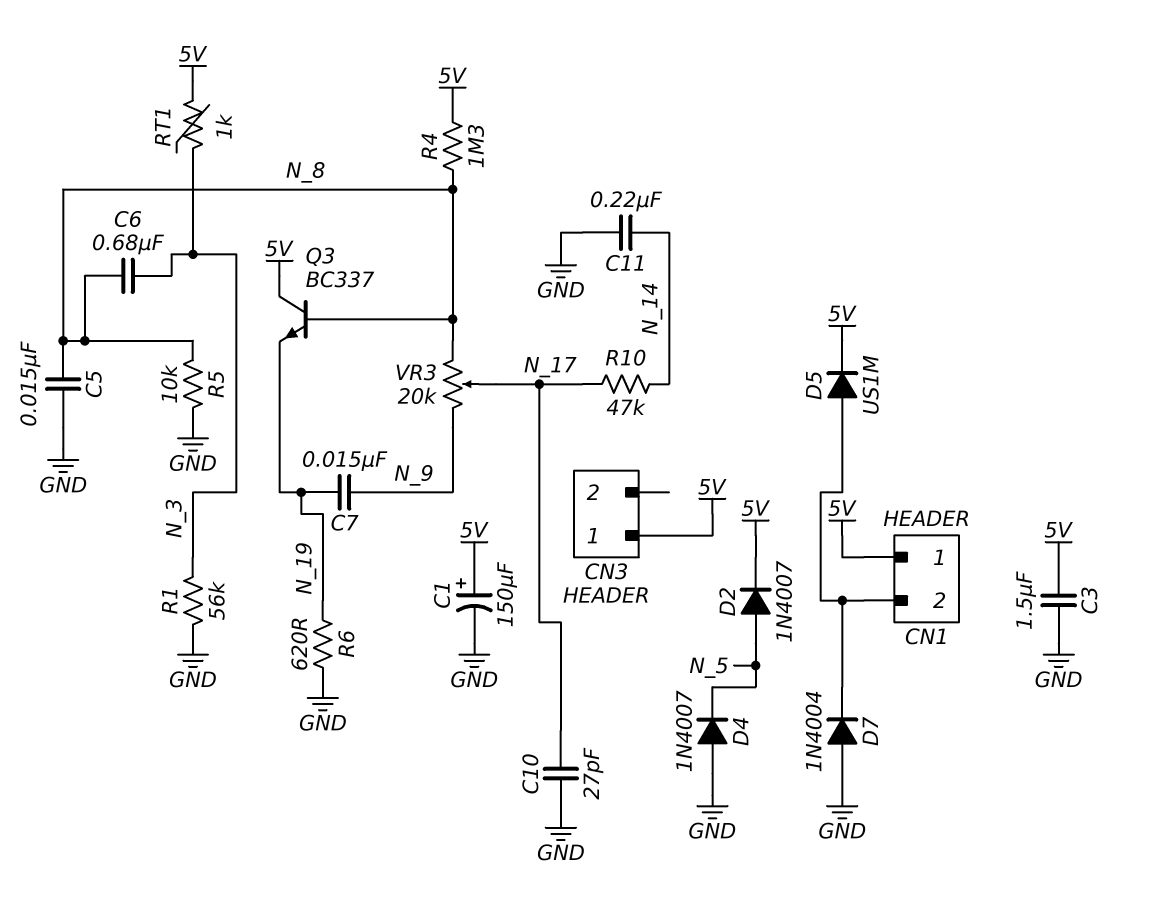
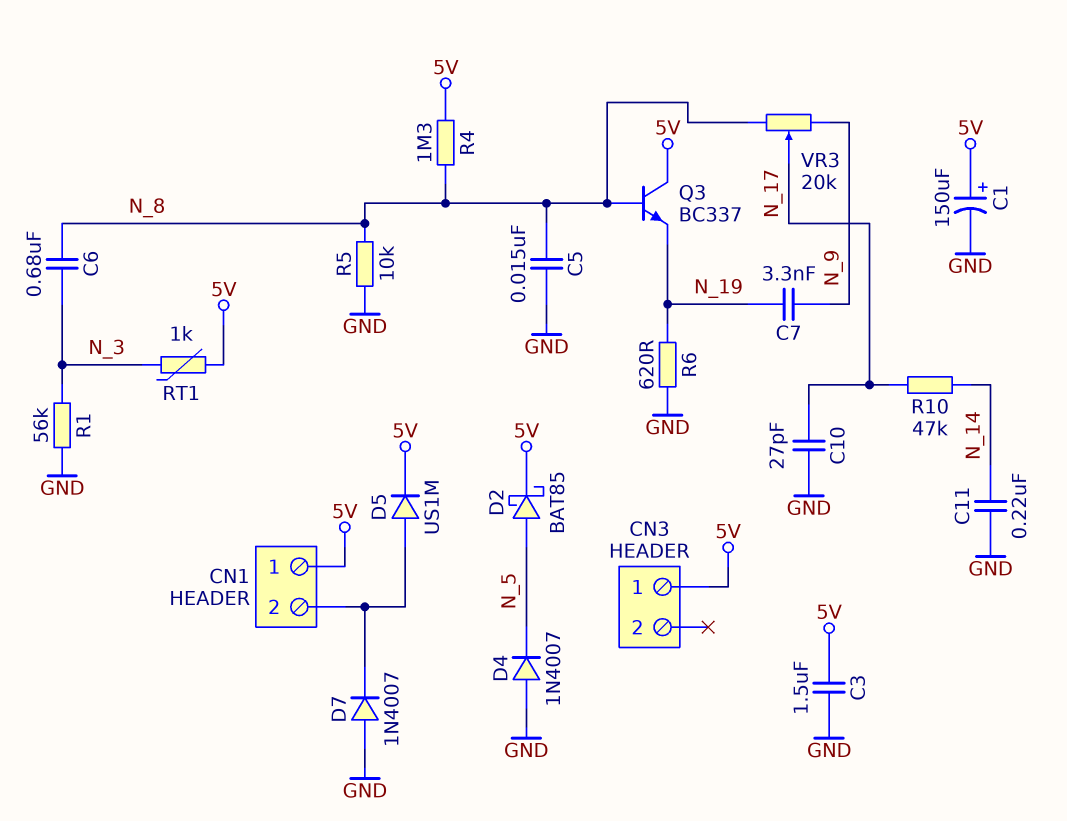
C7: 15nF (N_9, N_19) -> 3.3nF (N_9, N_19)
D2: diode 1N4007 (A N_5, K 5V) -> schottky BAT85 (A N_5, K 5V)
D7: diode 1N4004 (A GND, K CN1/2) -> diode 1N4007 (A GND, K CN1/2)

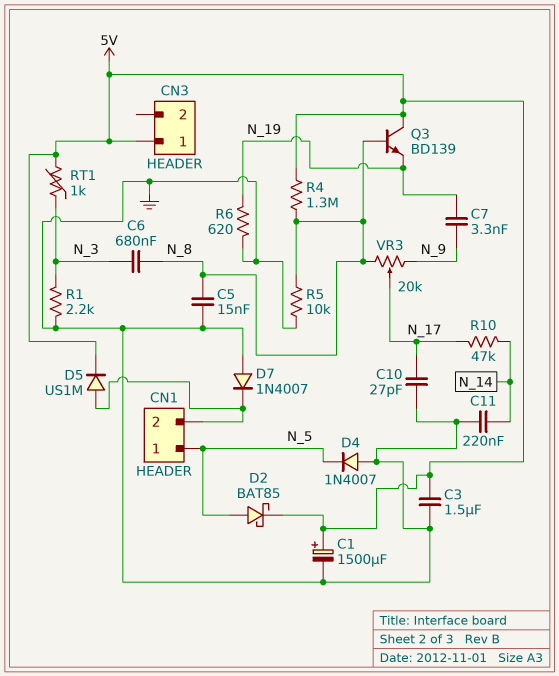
C1: 150uF (plus 5V, minus GND) -> 1500uF (plus 5V, minus GND)
CN1 pin 1: 5V -> N_5
Q3: NPN BC337 (B N_8, C 5V, E N_19) -> NPN BD139 (B N_8, C 5V, E N_19)
R1: 56k (GND, N_3) -> 2.2k (GND, N_3)

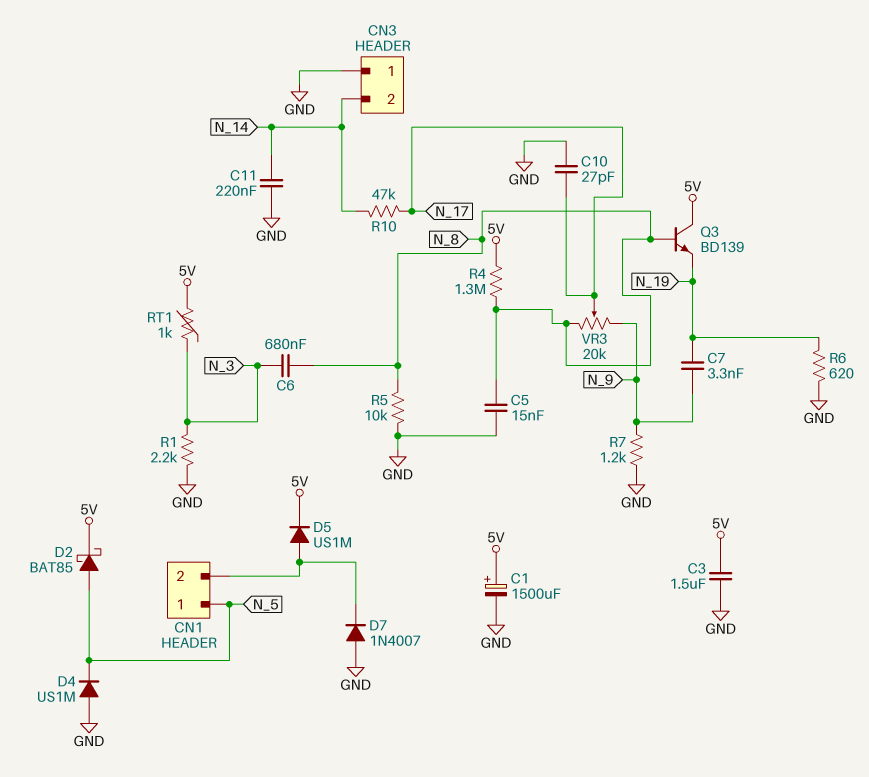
CN3 pin 1: 5V -> GND
CN3 pin 2: none -> N_14
D4: diode 1N4007 (A GND, K N_5) -> diode US1M (A GND, K N_5)
R7: none -> 1.2k (GND, N_9)

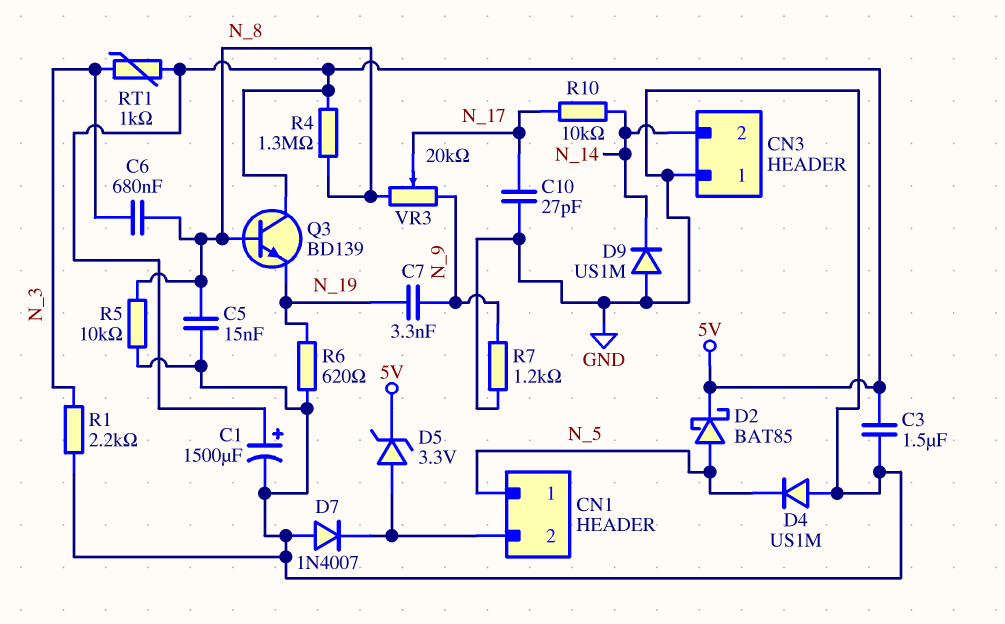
C11: 220nF (GND, N_14) -> none
D5: diode US1M (A CN1/2, K 5V) -> zener 3.3V (A CN1/2, K 5V)
D9: none -> diode US1M (A GND, K N_14)
R10: 47k (N_14, N_17) -> 10k (N_14, N_17)

